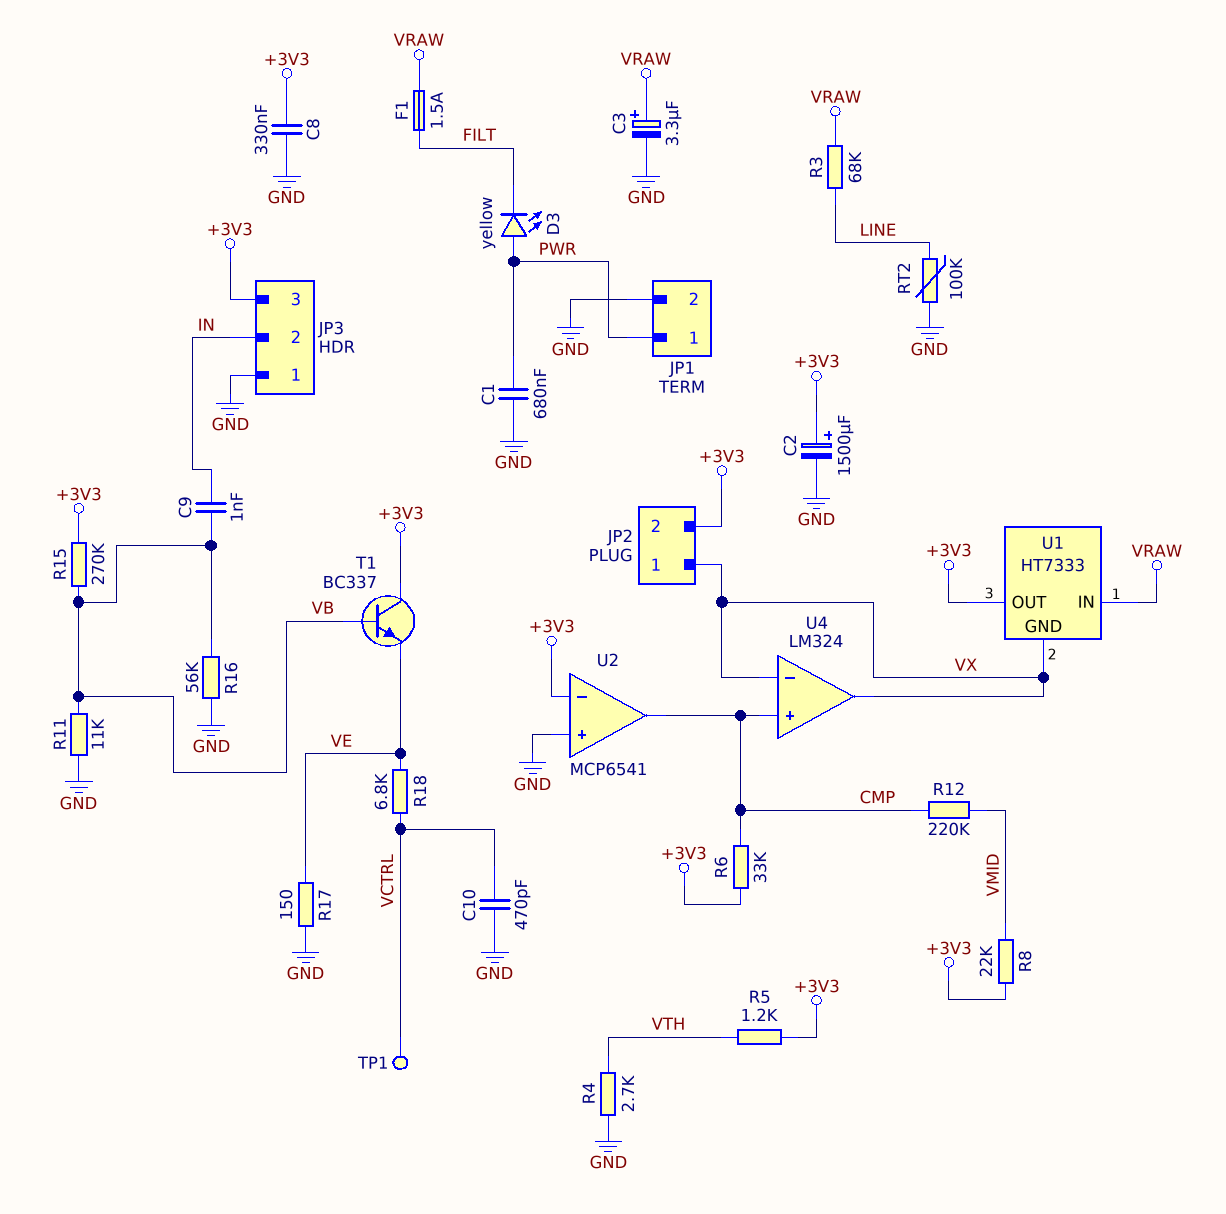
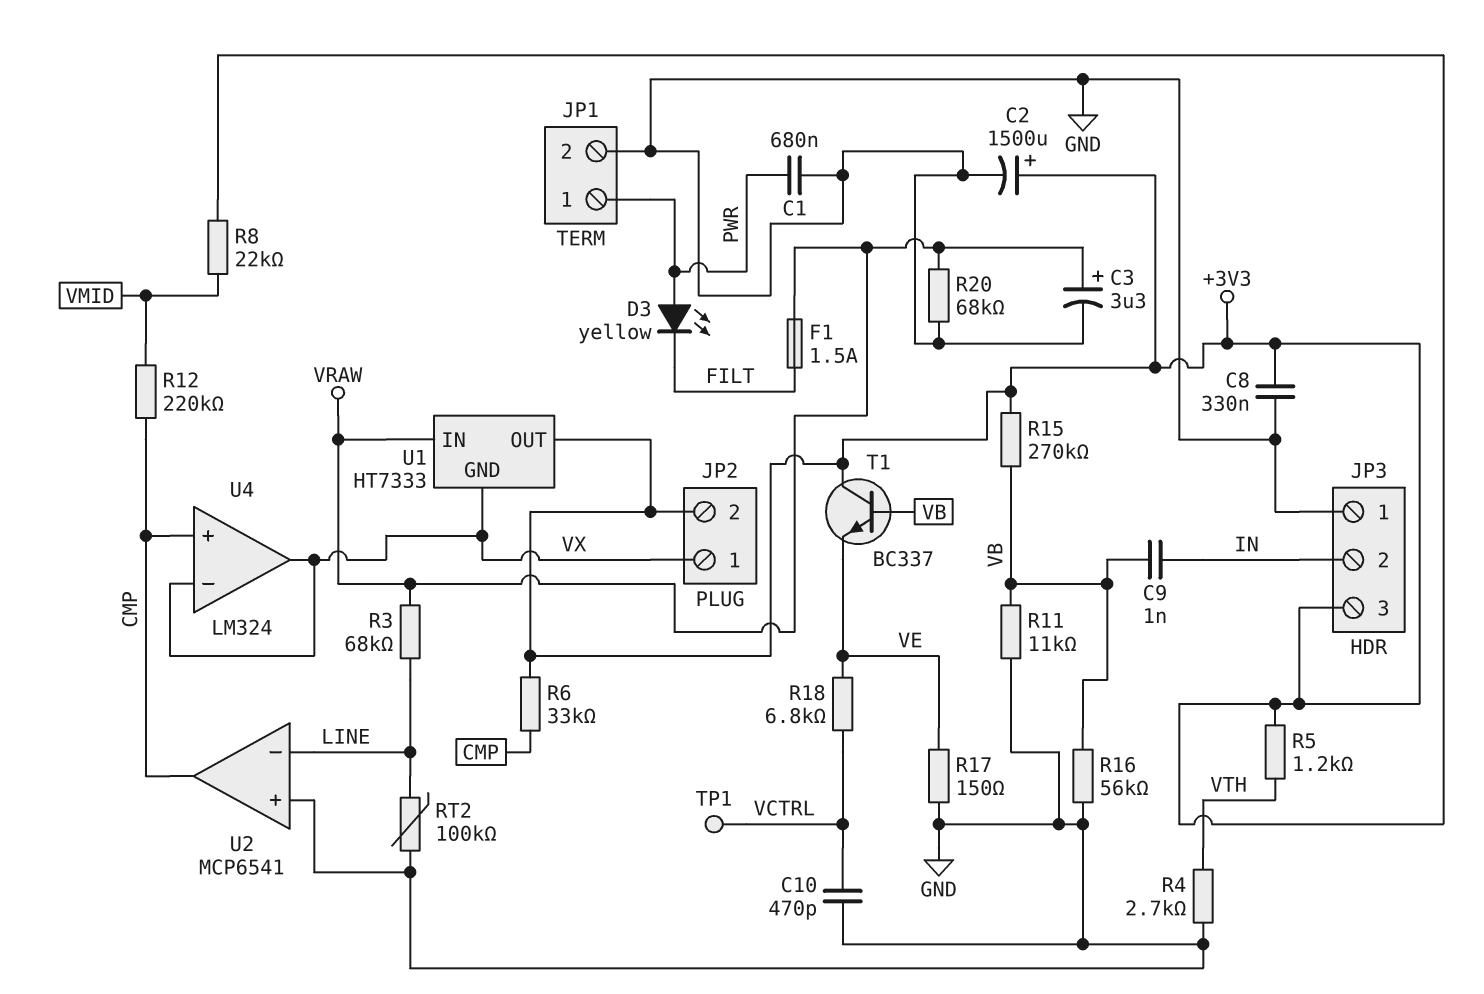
R20: none -> 68k (GND, VRAW)
U2 pin in-: +3V3 -> LINE

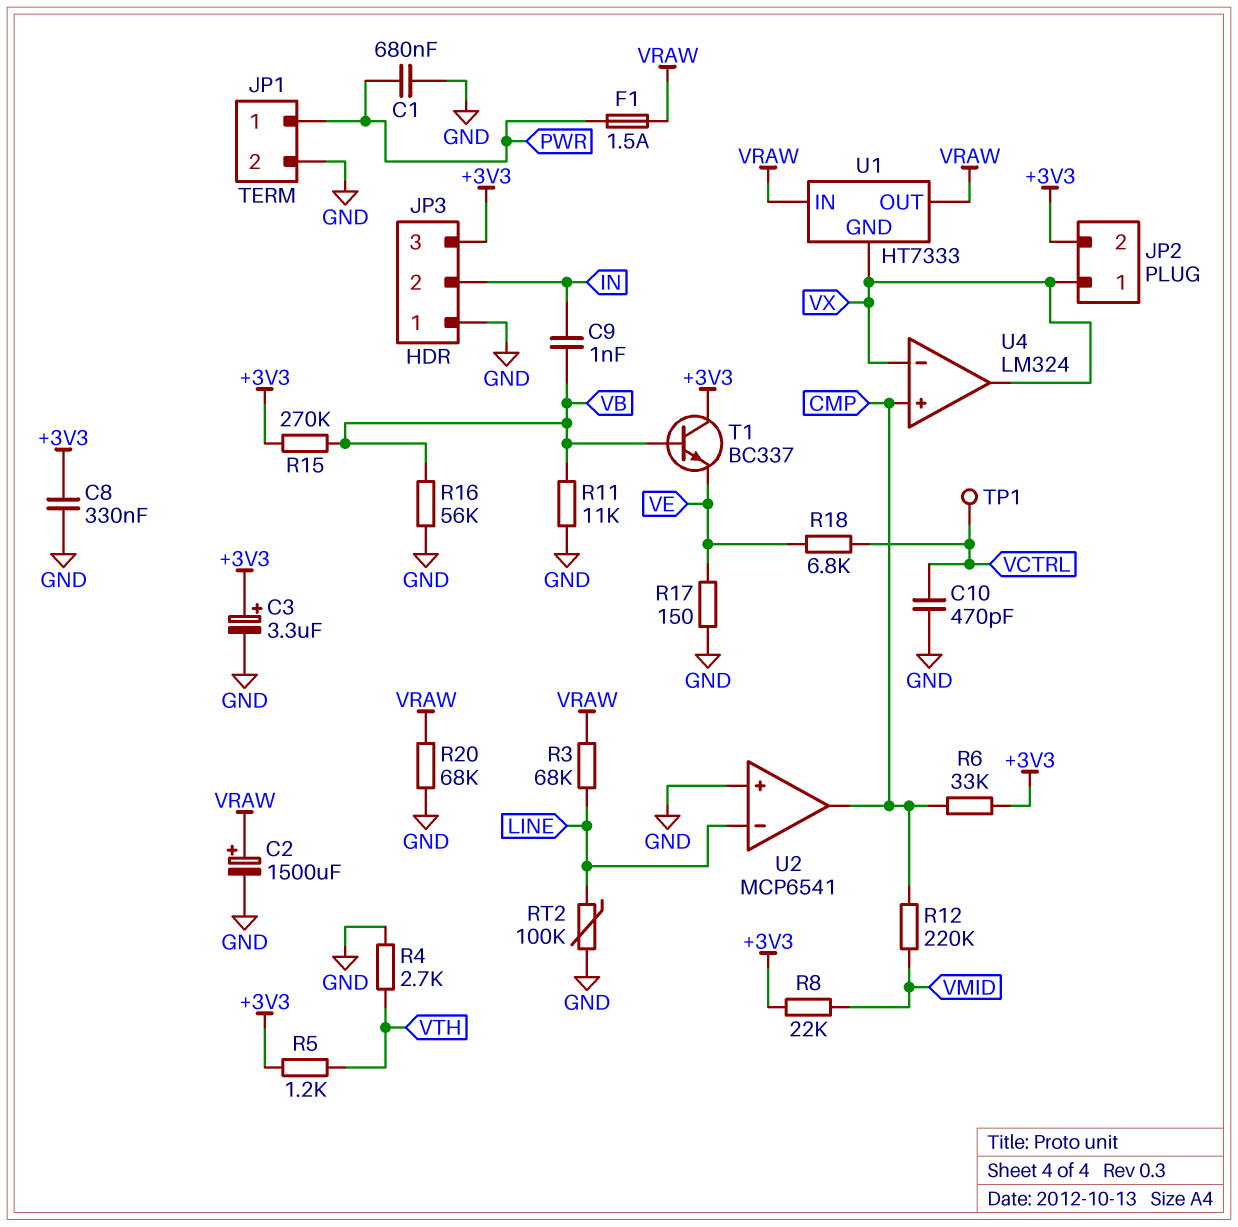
C2: 1500uF (plus +3V3, minus GND) -> 1500uF (plus VRAW, minus GND)
C3: 3.3uF (plus VRAW, minus GND) -> 3.3uF (plus +3V3, minus GND)
D3: LED yellow (A PWR, K FILT) -> none
F1: 1.5A (FILT, VRAW) -> 1.5A (PWR, VRAW)
U1 pin OUT: +3V3 -> VRAW

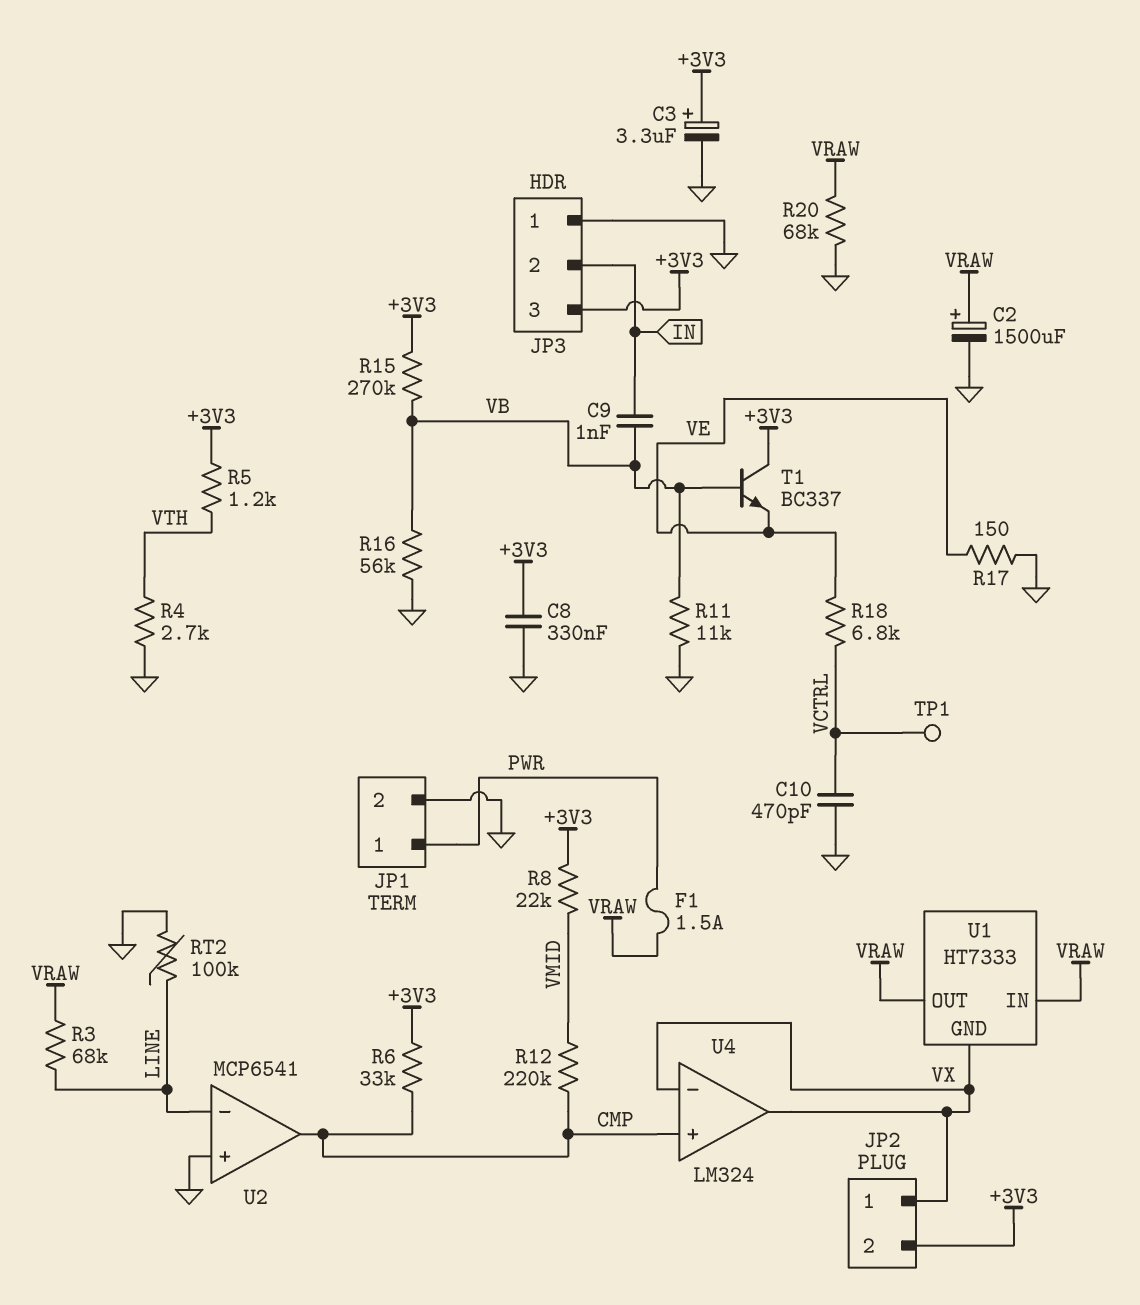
C1: 680nF (GND, PWR) -> none

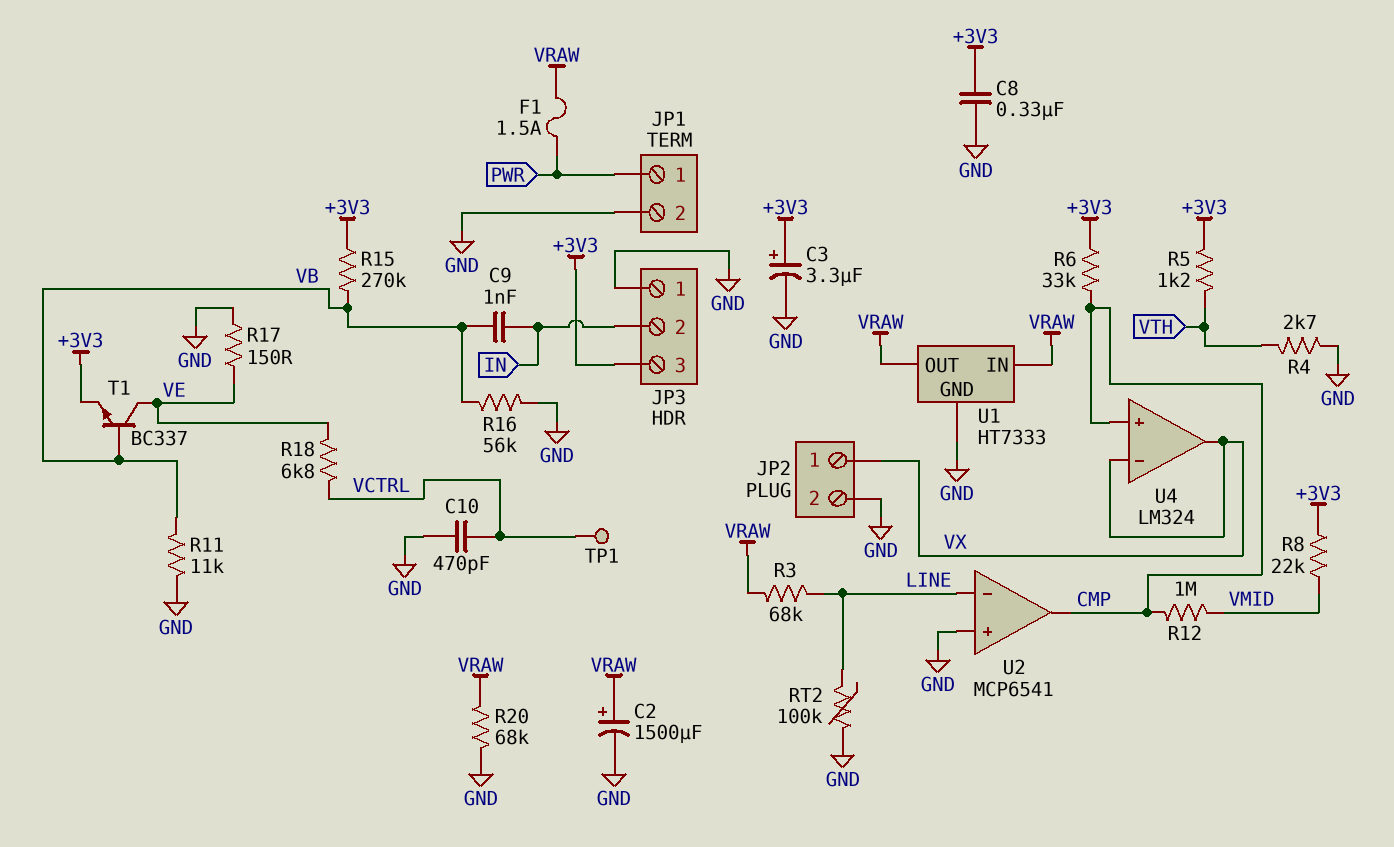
JP2 pin 2: +3V3 -> GND
R12: 220k (CMP, VMID) -> 1M (CMP, VMID)
T1: NPN BC337 (B VB, C +3V3, E VE) -> NPN BC337 (B VB, C VE, E +3V3)
U1 pin GND: VX -> GND

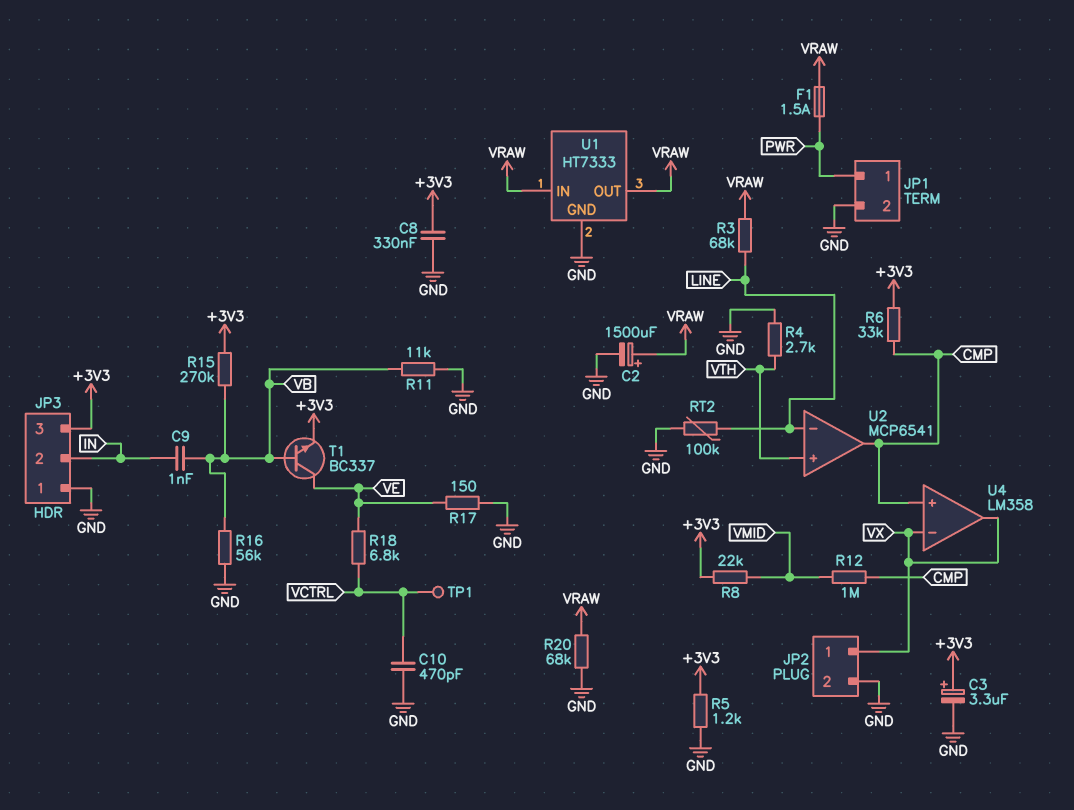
R5: 1.2k (+3V3, VTH) -> 1.2k (+3V3, GND)
U2 pin in+: GND -> VTH
U4: LM324 -> LM358

